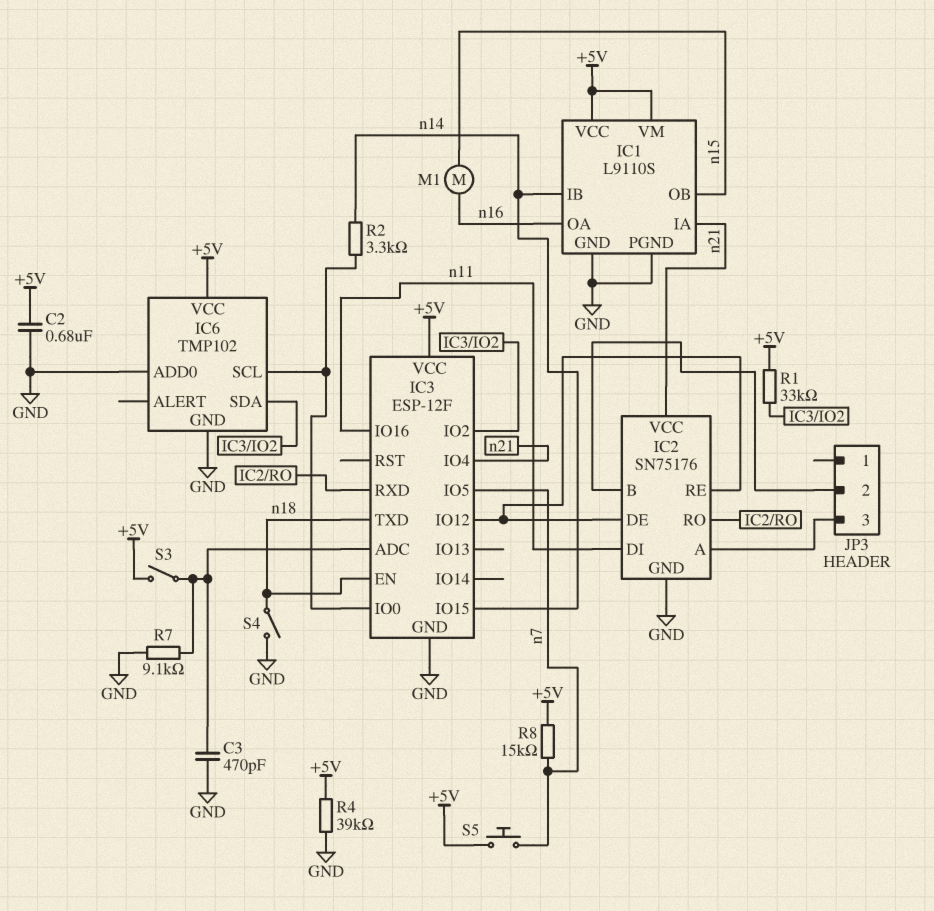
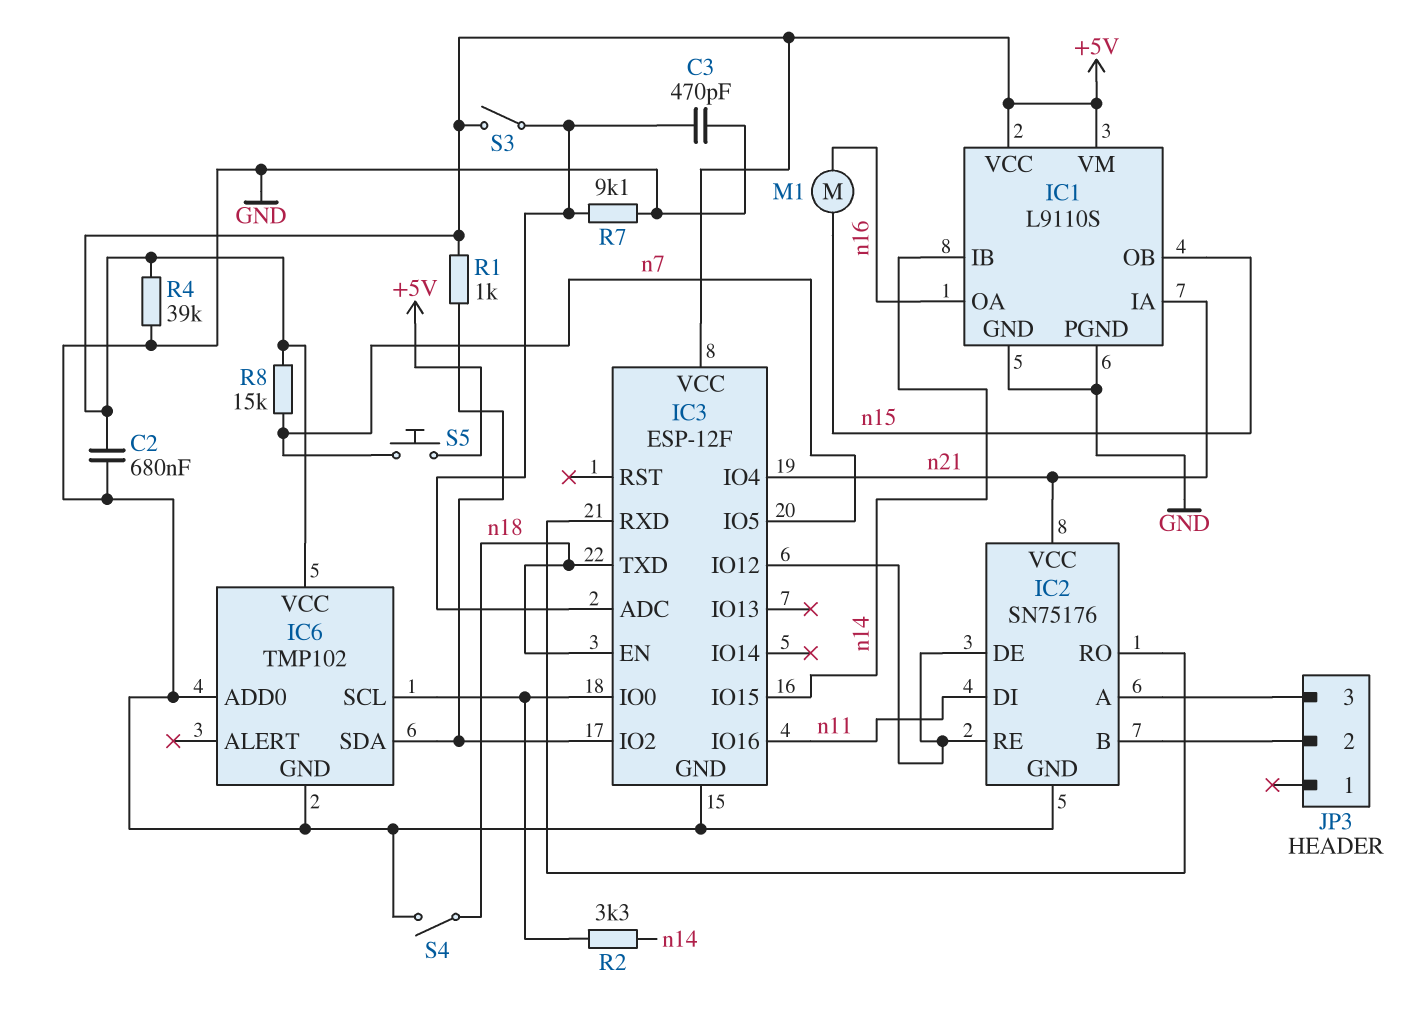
R1: 33k (+5V, IC3/IO2) -> 1k (+5V, IC3/IO2)

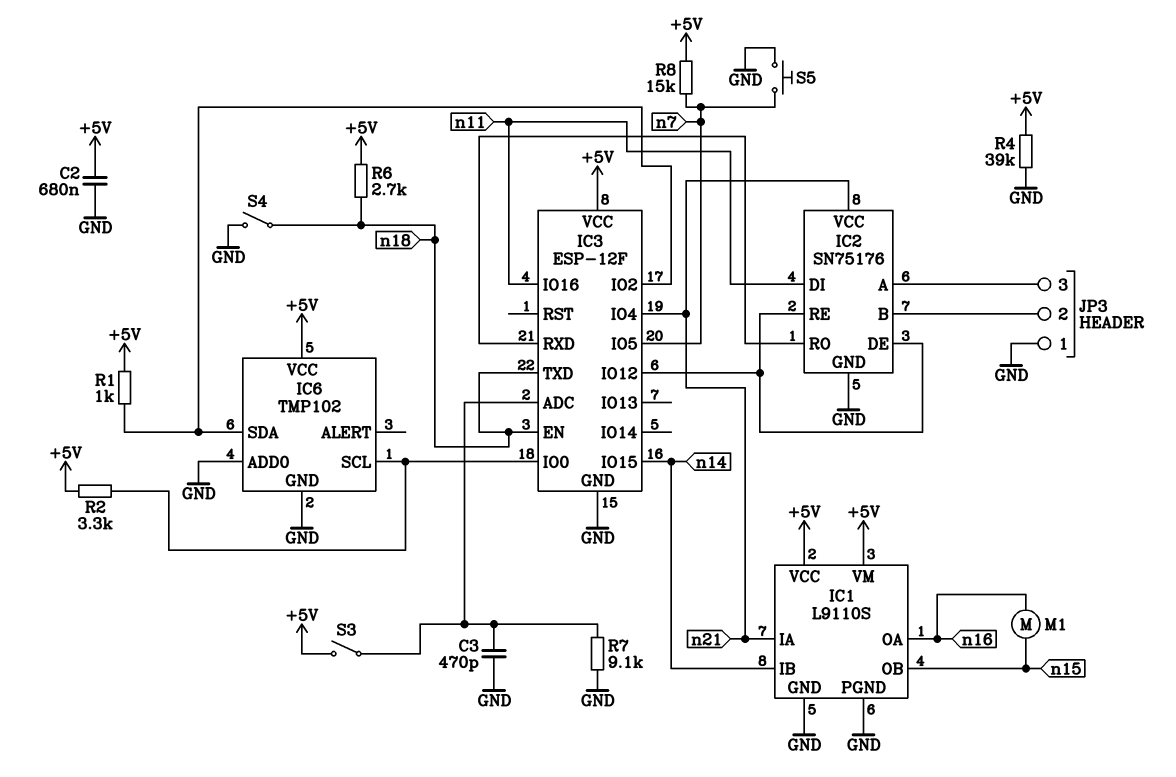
JP3 pin 1: none -> GND
R2: 3.3k (IC3/IO0, n14) -> 3.3k (+5V, IC3/IO0)
R6: none -> 2.7k (+5V, n18)
S5: button (+5V, n7) -> button (GND, n7)

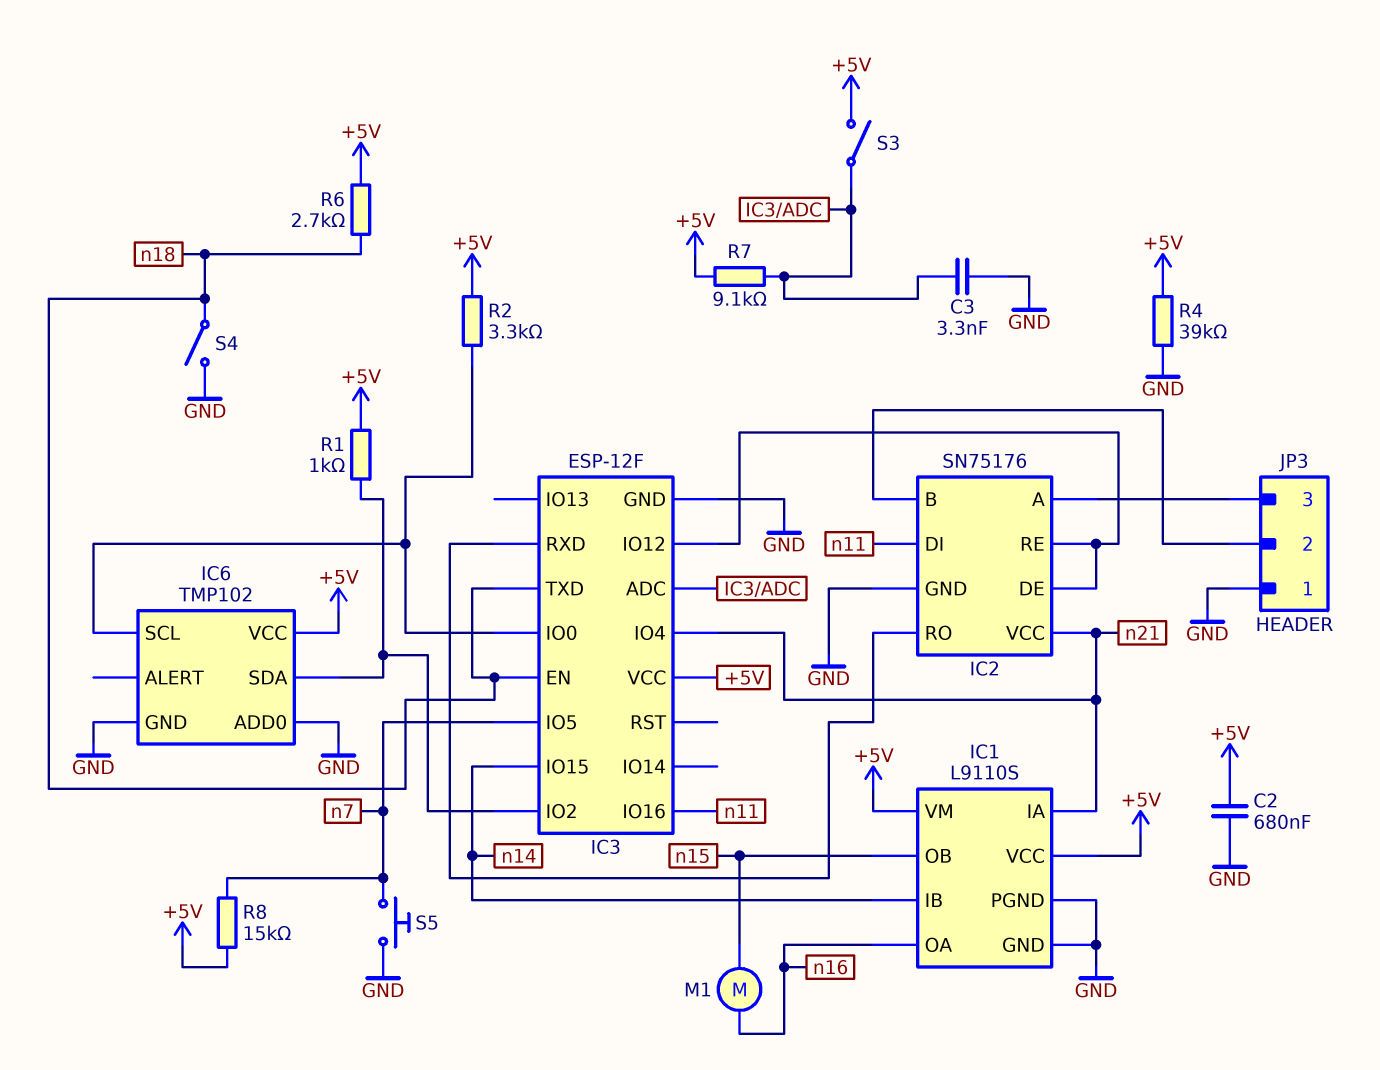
C3: 470pF (GND, IC3/ADC) -> 3.3nF (GND, IC3/ADC)
R7: 9.1k (GND, IC3/ADC) -> 9.1k (+5V, IC3/ADC)

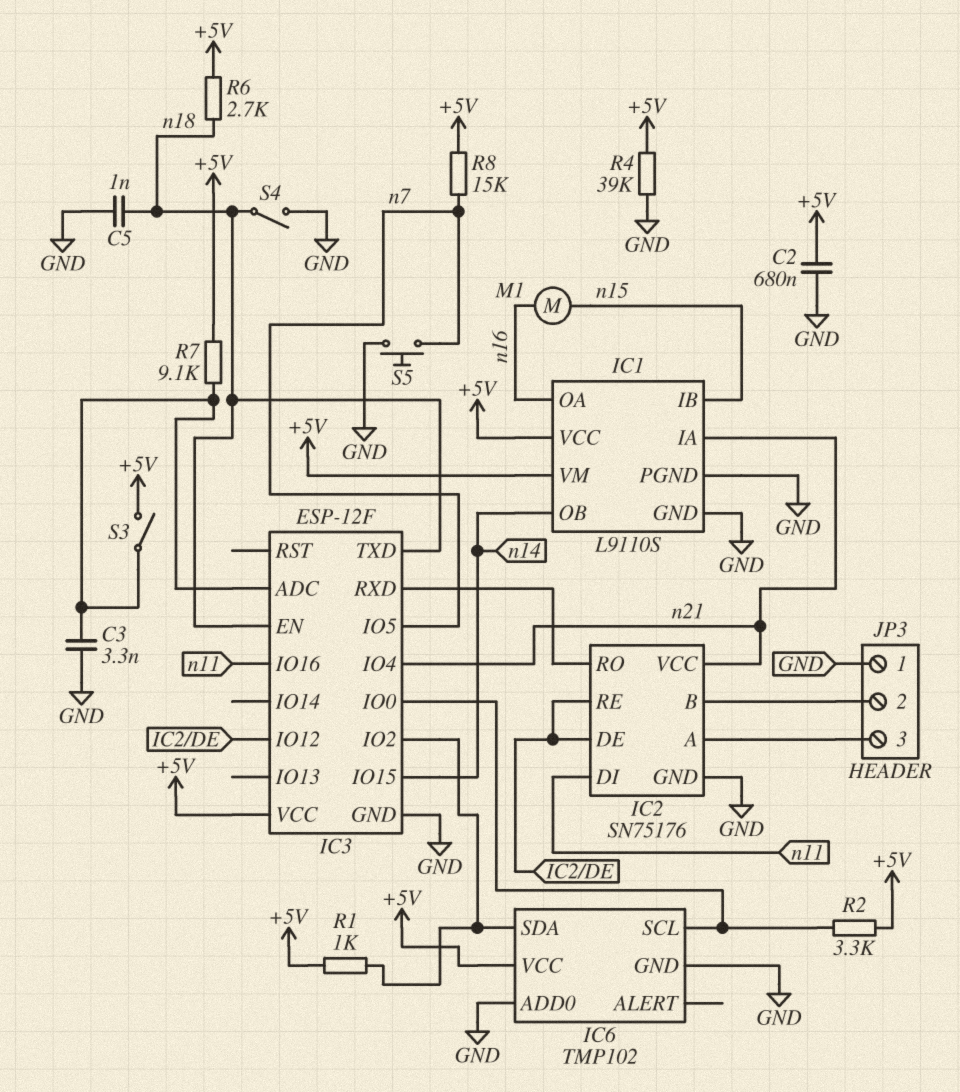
C5: none -> 1nF (GND, n18)
IC1 pin IB: n14 -> n15
IC1 pin OB: n15 -> n14

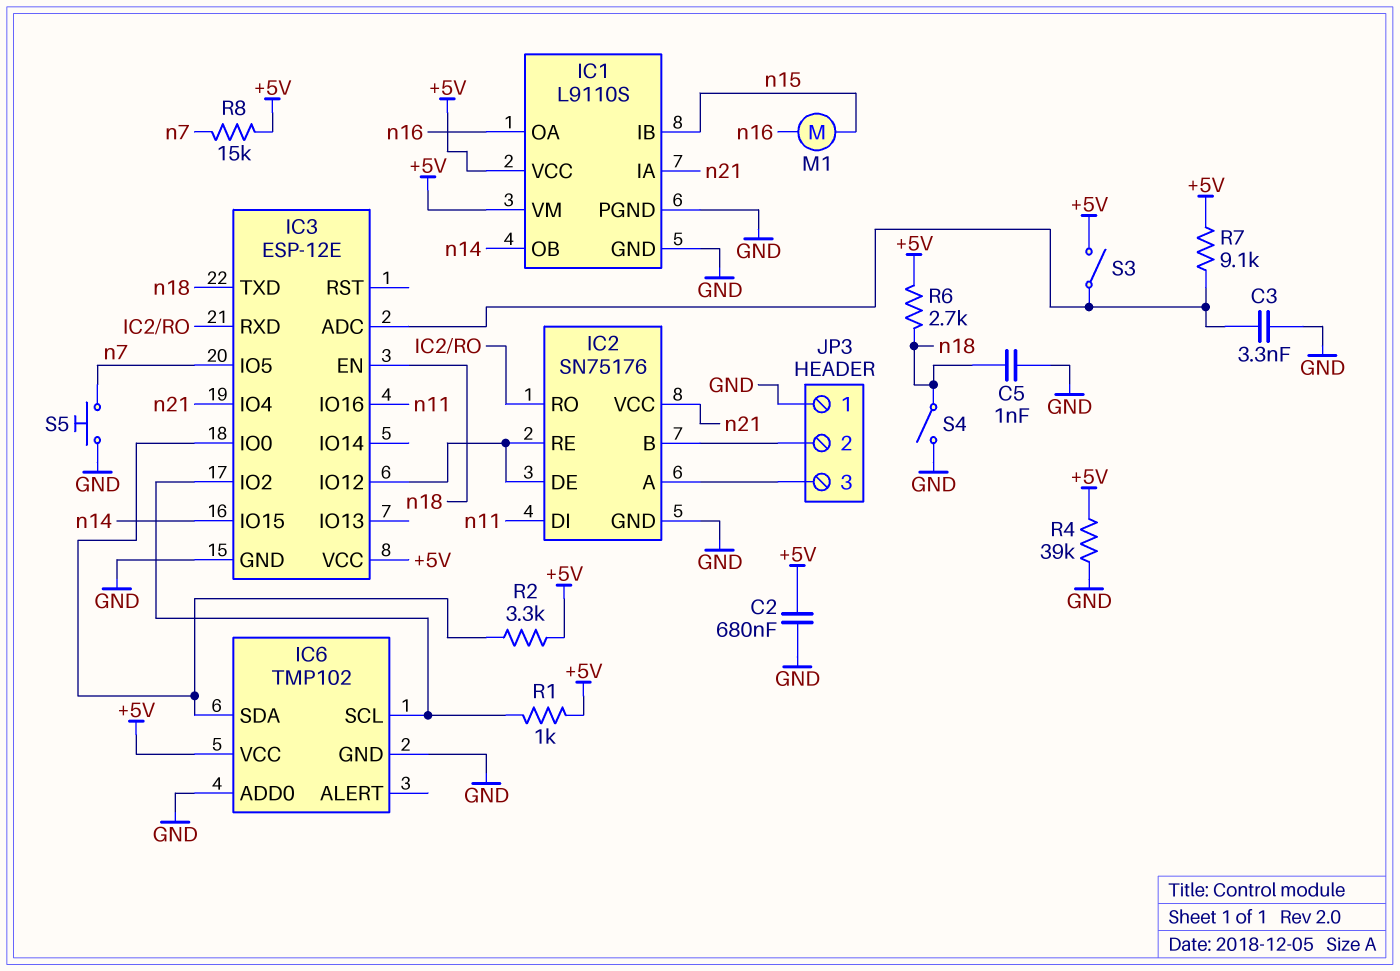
IC3: ESP-12F -> ESP-12E
IC6 pin SCL: IC3/IO0 -> IC3/IO2
IC6 pin SDA: IC3/IO2 -> IC3/IO0

